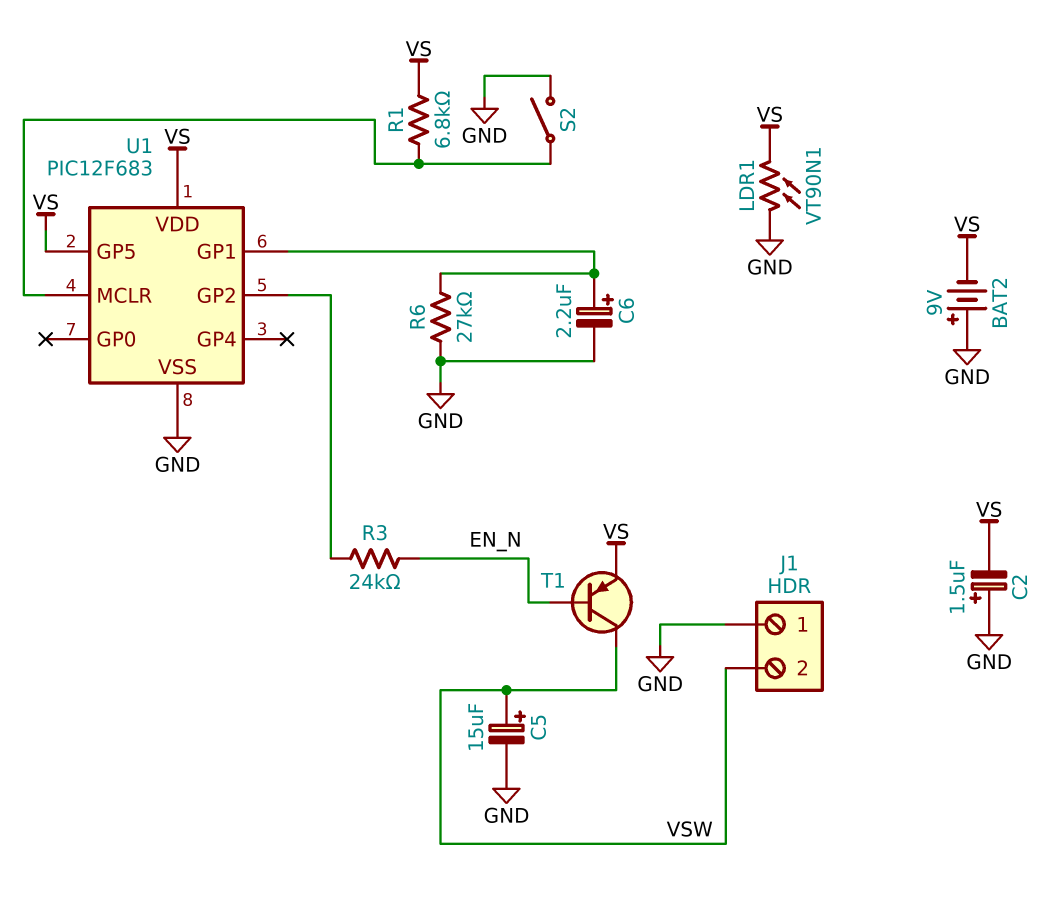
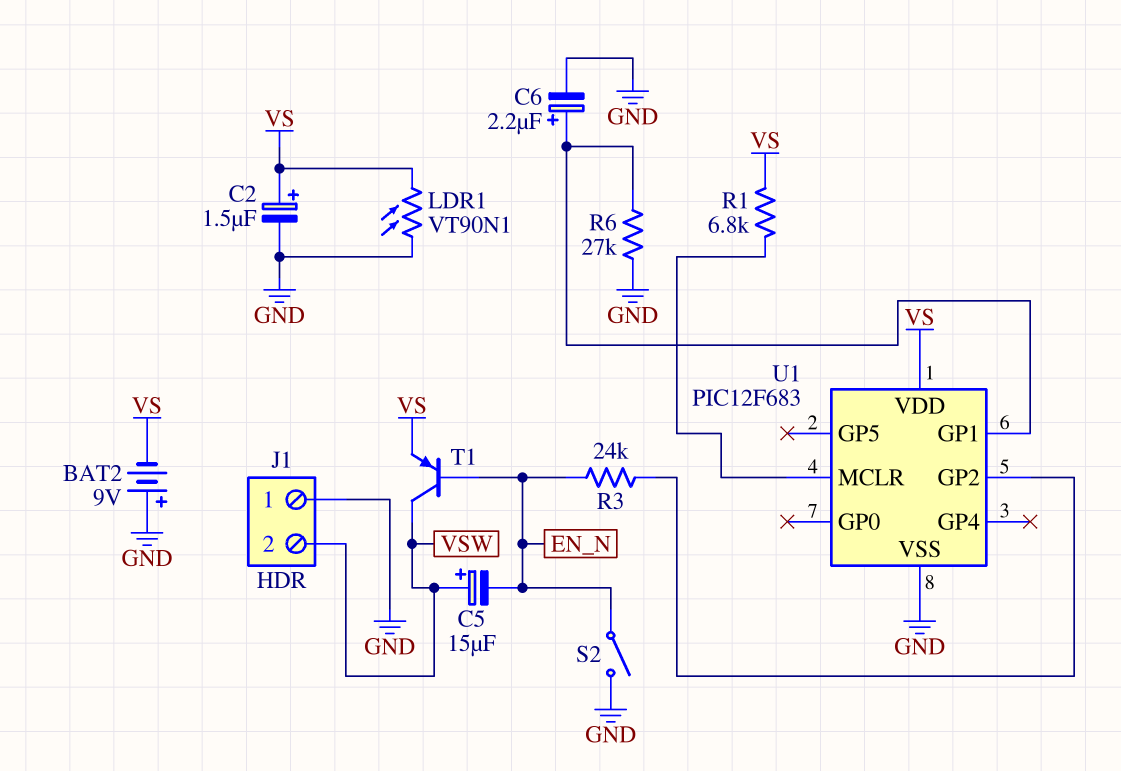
C2: 1.5uF (plus GND, minus VS) -> 1.5uF (plus VS, minus GND)
C5: 15uF (plus VSW, minus GND) -> 15uF (plus VSW, minus EN_N)
S2: switch (GND, U1/MCLR) -> switch (EN_N, GND)
U1 pin GP5: VS -> none

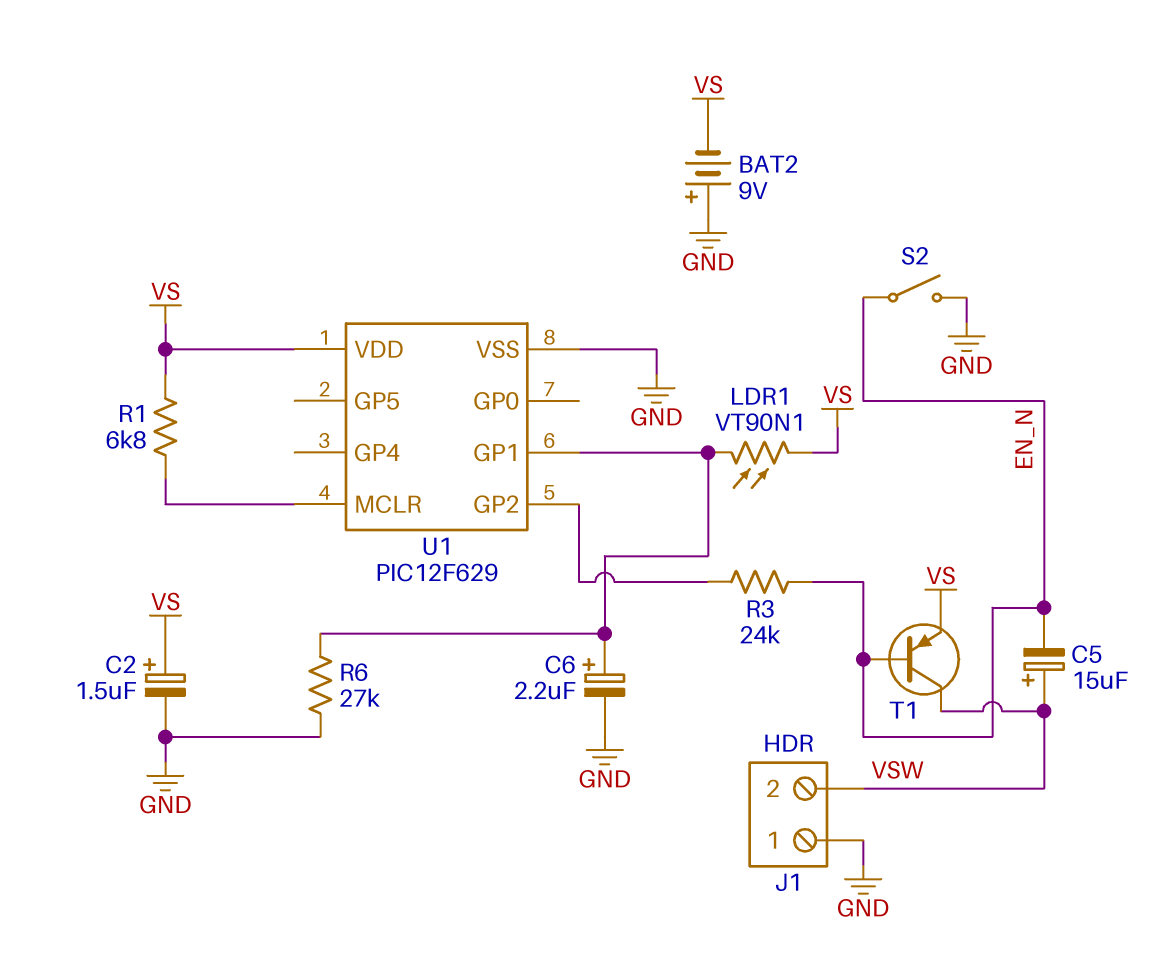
LDR1: VT90N1 (GND, VS) -> VT90N1 (U1/GP1, VS)
U1: PIC12F683 -> PIC12F629

